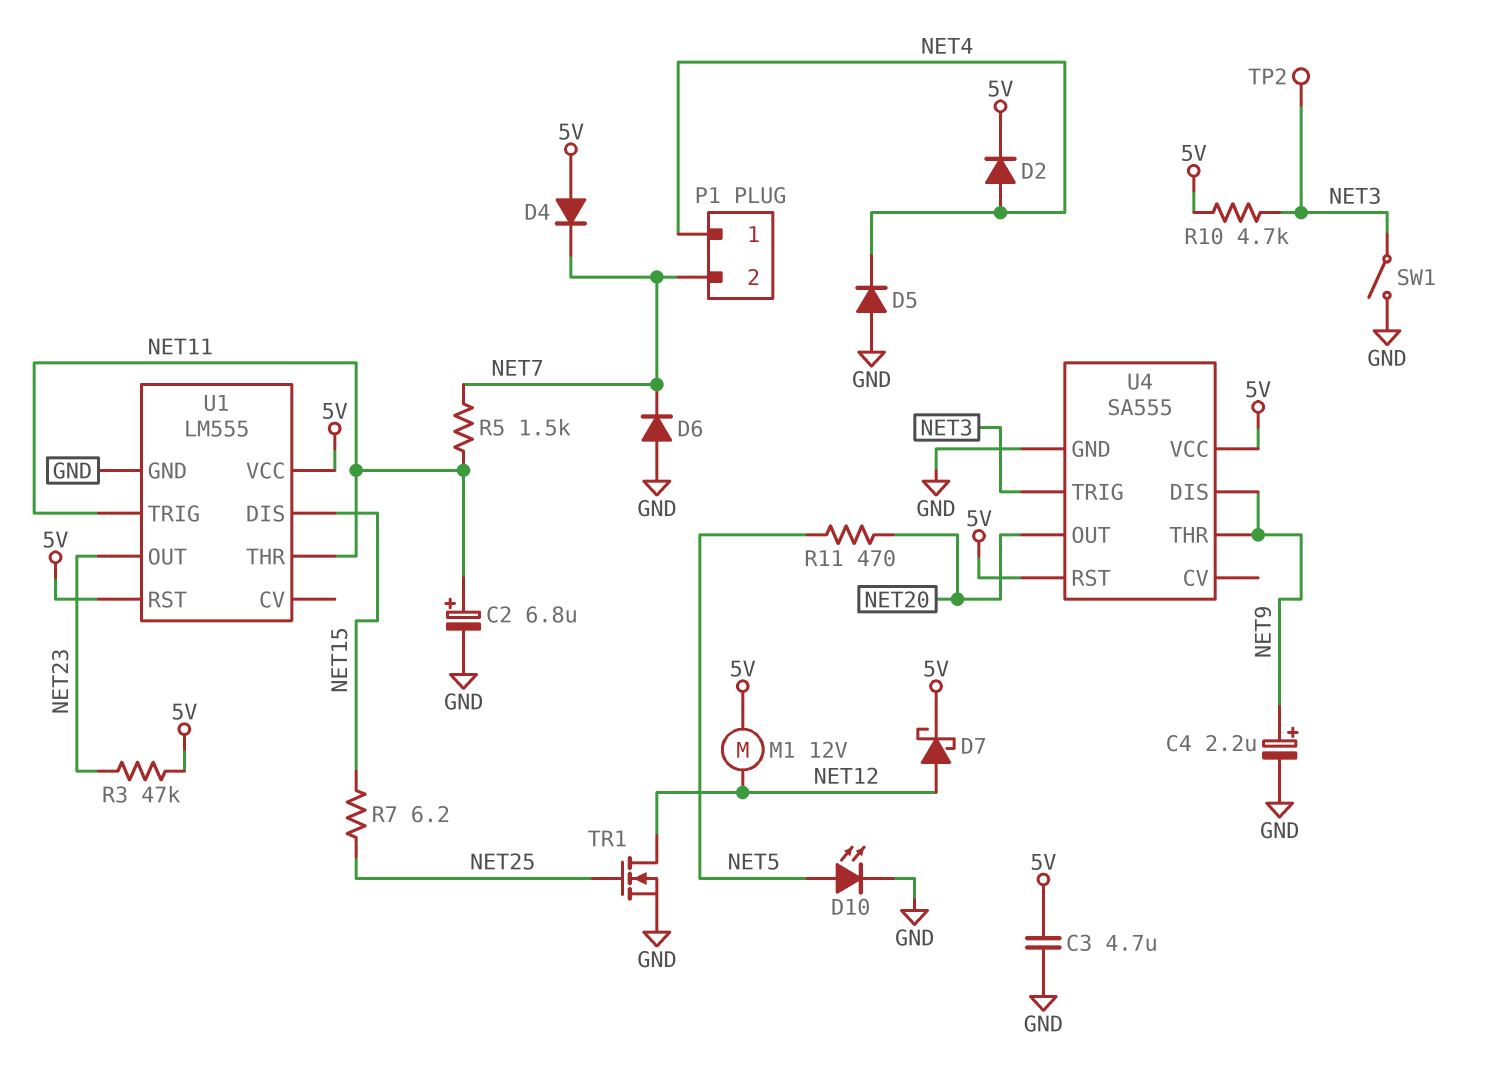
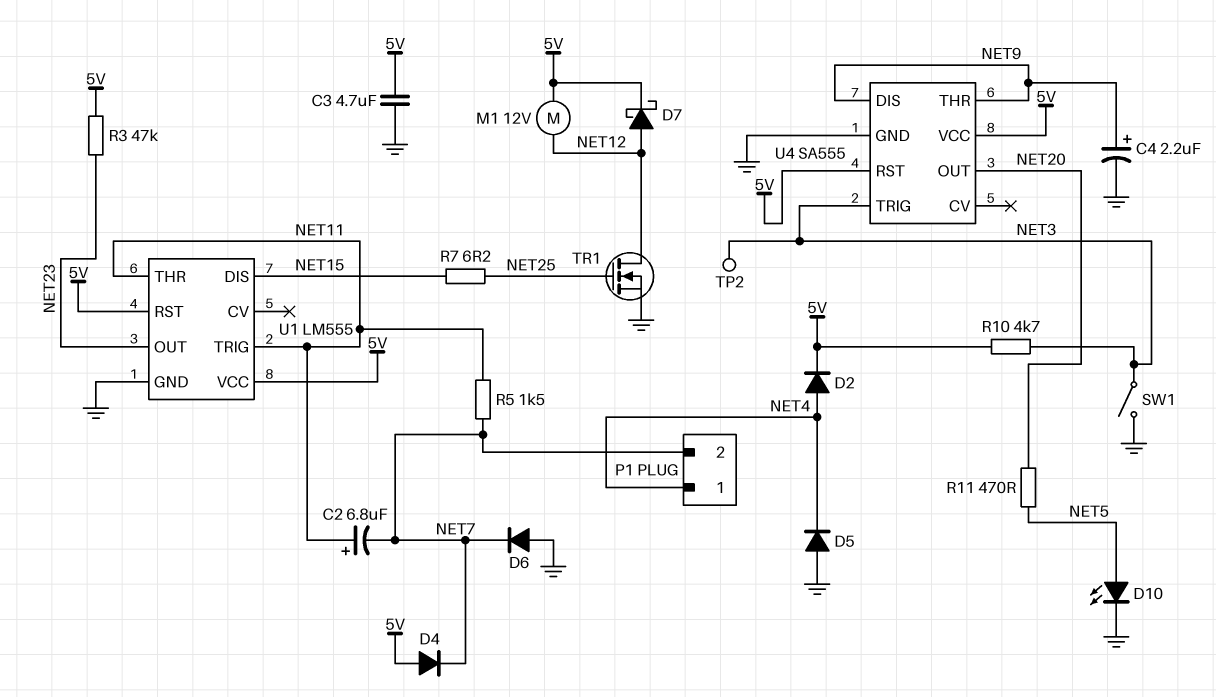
C2: 6.8uF (plus NET11, minus GND) -> 6.8uF (plus NET11, minus NET7)

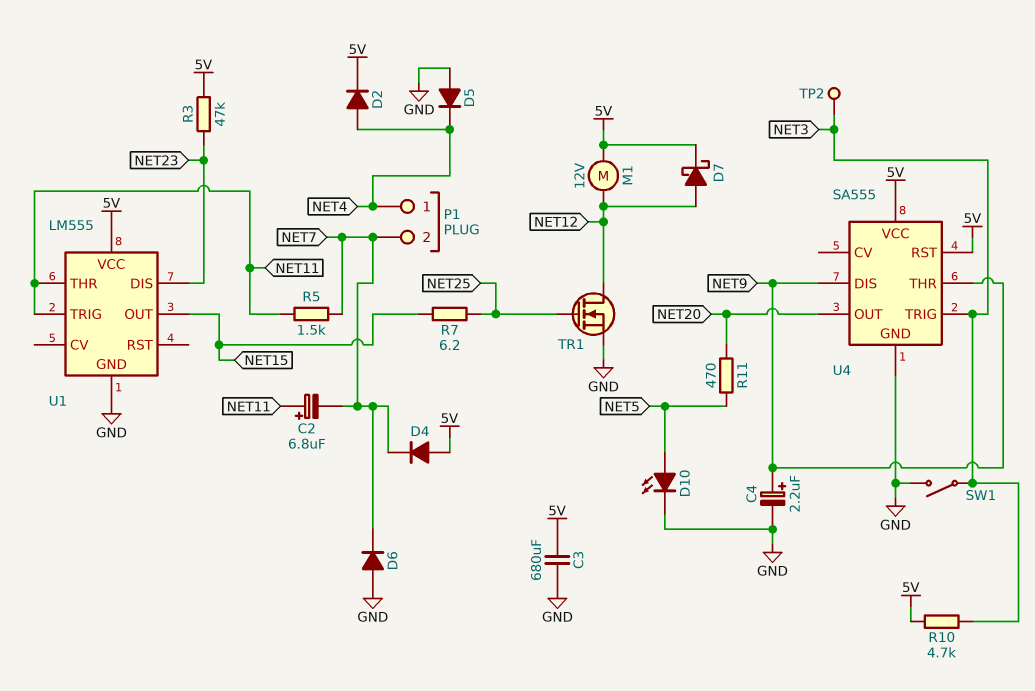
C3: 4.7uF (5V, GND) -> 680uF (5V, GND)
U1 pin DIS: NET15 -> NET23
U1 pin OUT: NET23 -> NET15
U1 pin RST: 5V -> none

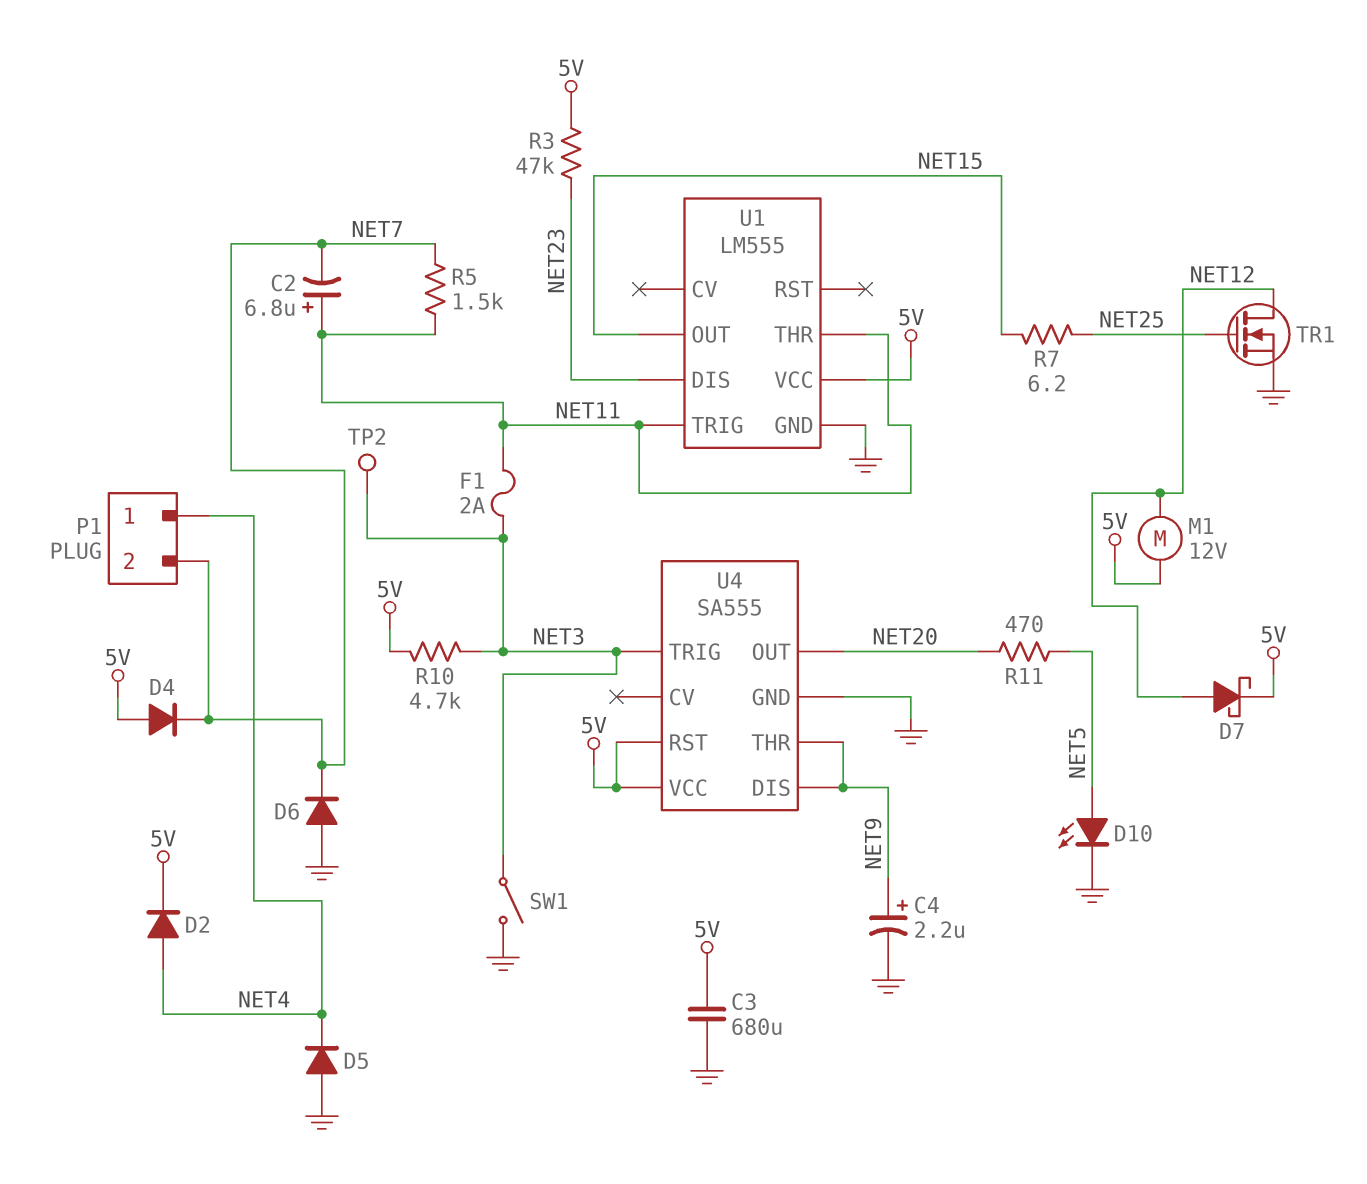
F1: none -> 2A (NET3, NET11)

